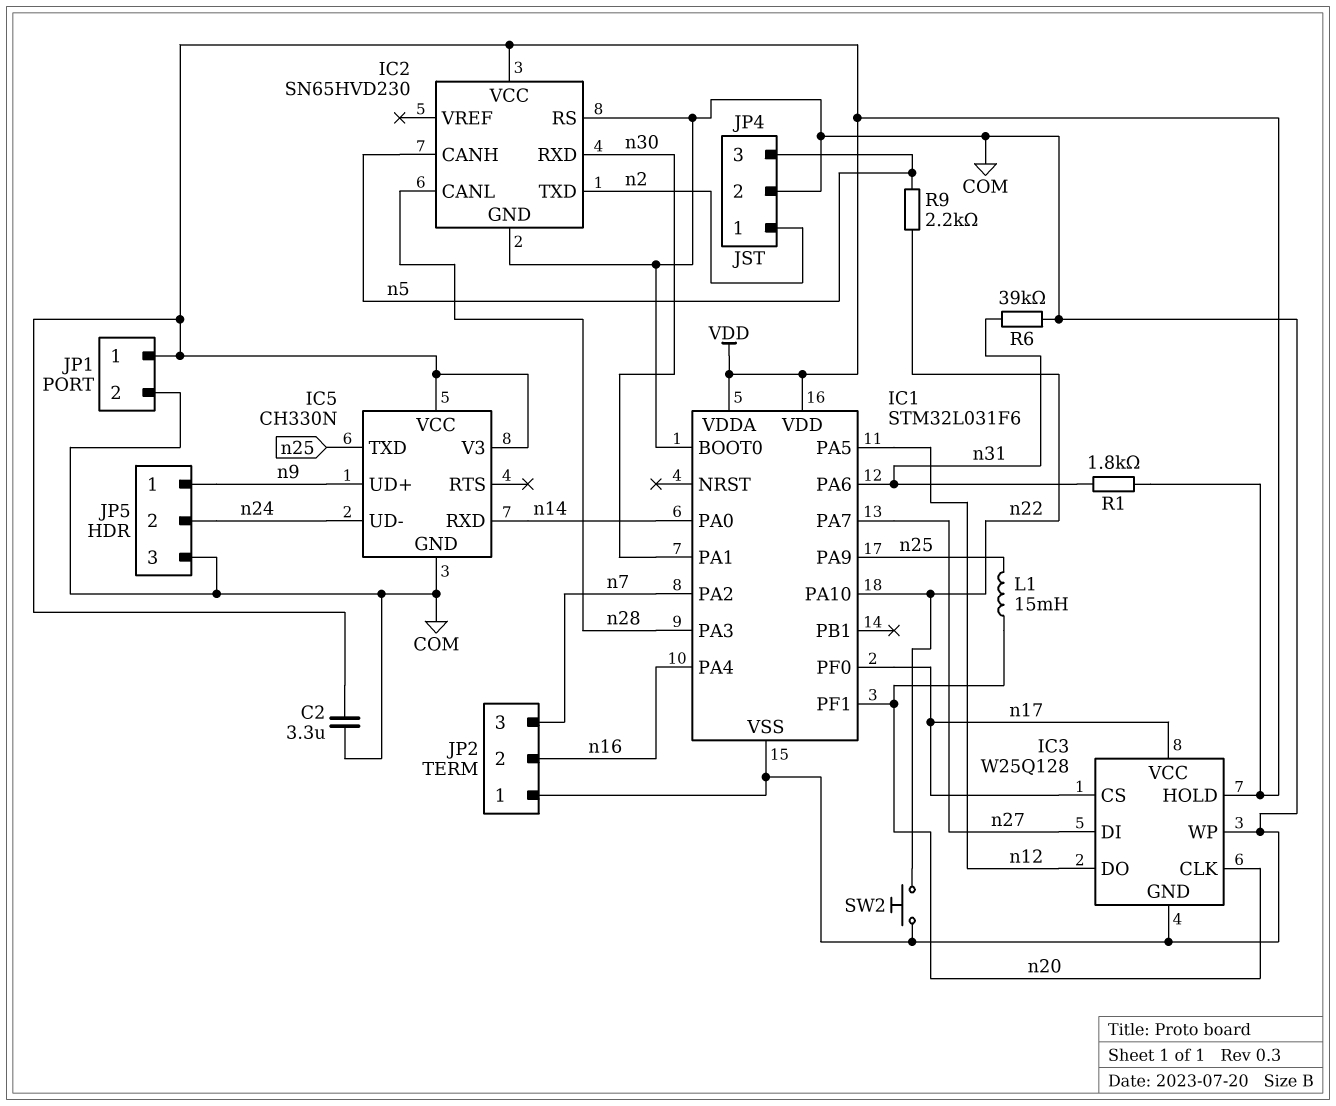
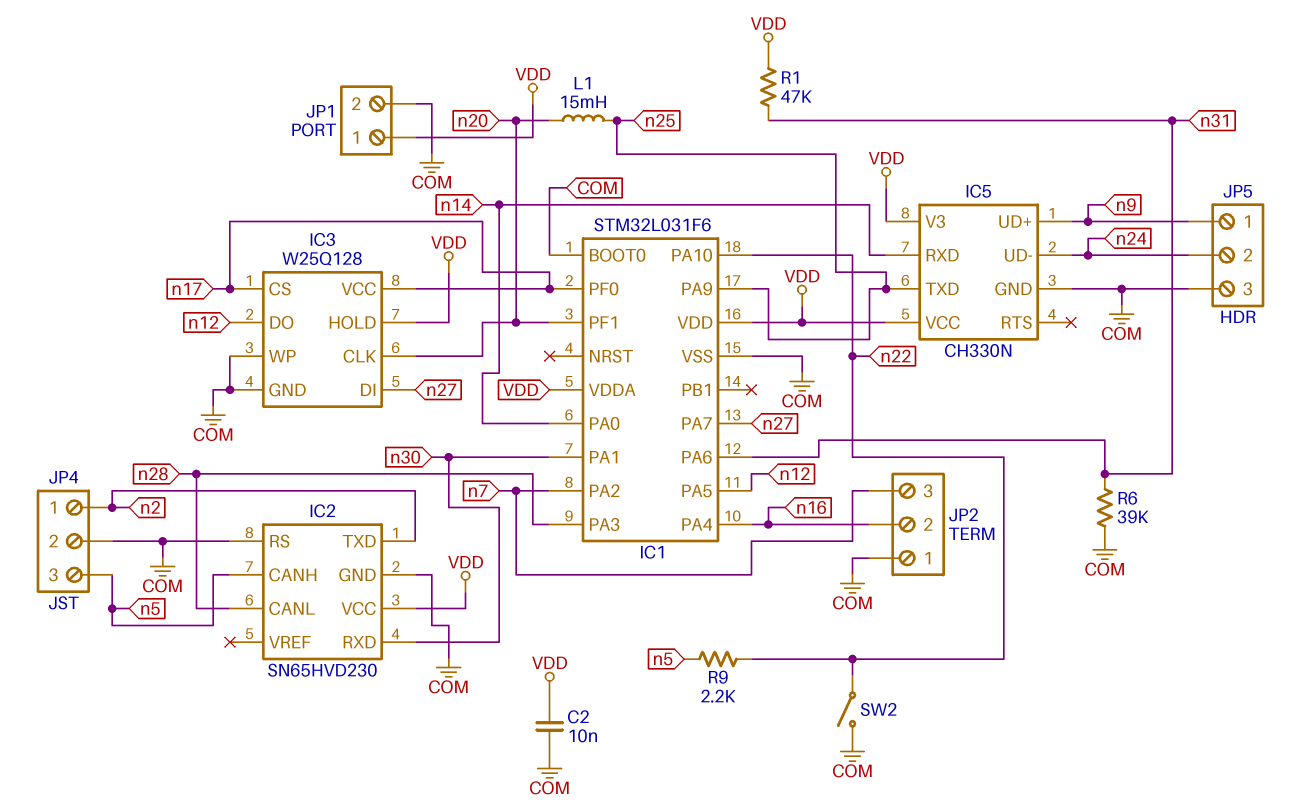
C2: 3.3uF (COM, VDD) -> 10nF (COM, VDD)
R1: 1.8k (VDD, n31) -> 47k (VDD, n31)
SW2: button (COM, n22) -> switch (COM, n22)

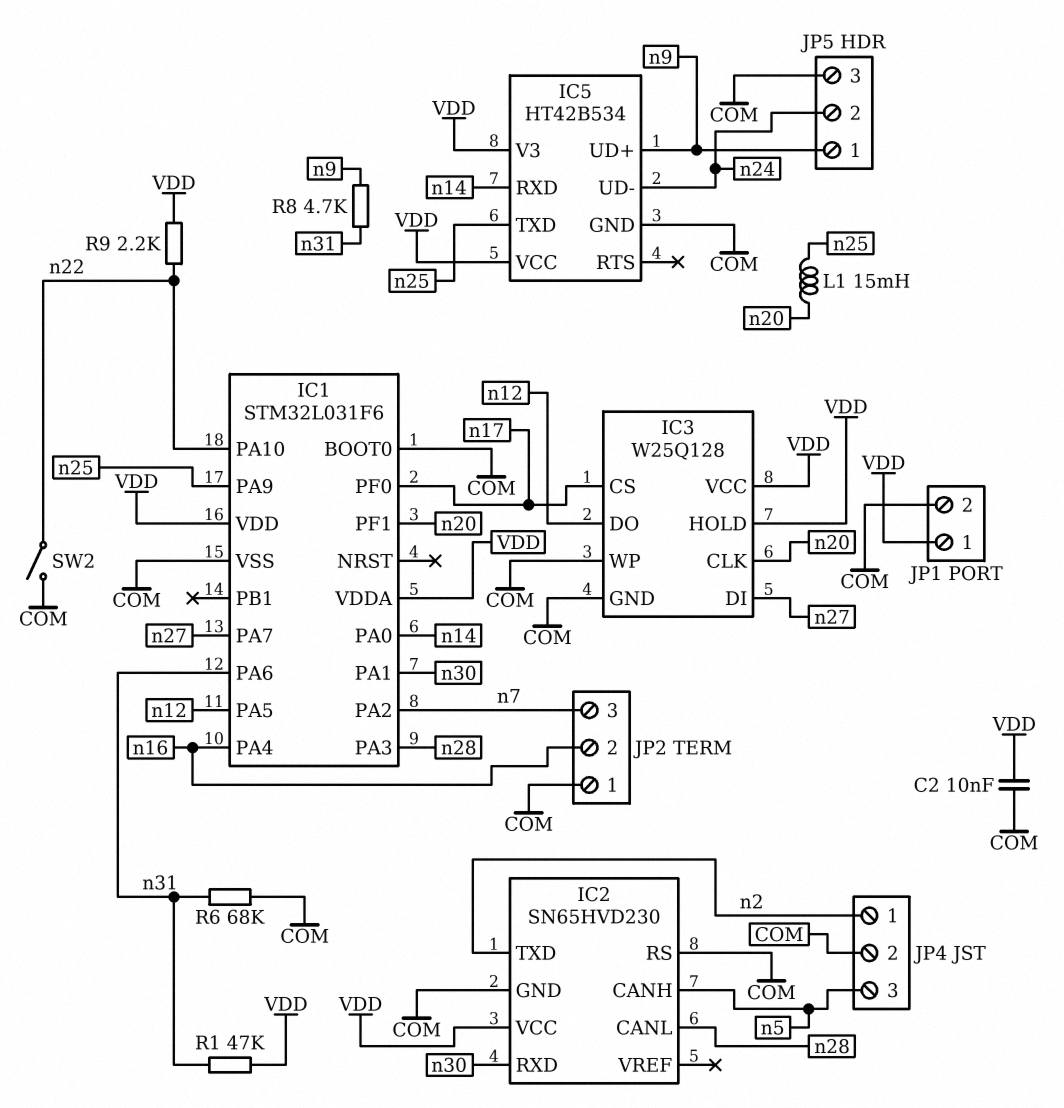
IC3 pin VCC: n17 -> VDD
IC5: CH330N -> HT42B534
R6: 39k (COM, n31) -> 68k (COM, n31)
R8: none -> 4.7k (n9, n31)
R9: 2.2k (n5, n22) -> 2.2k (VDD, n22)

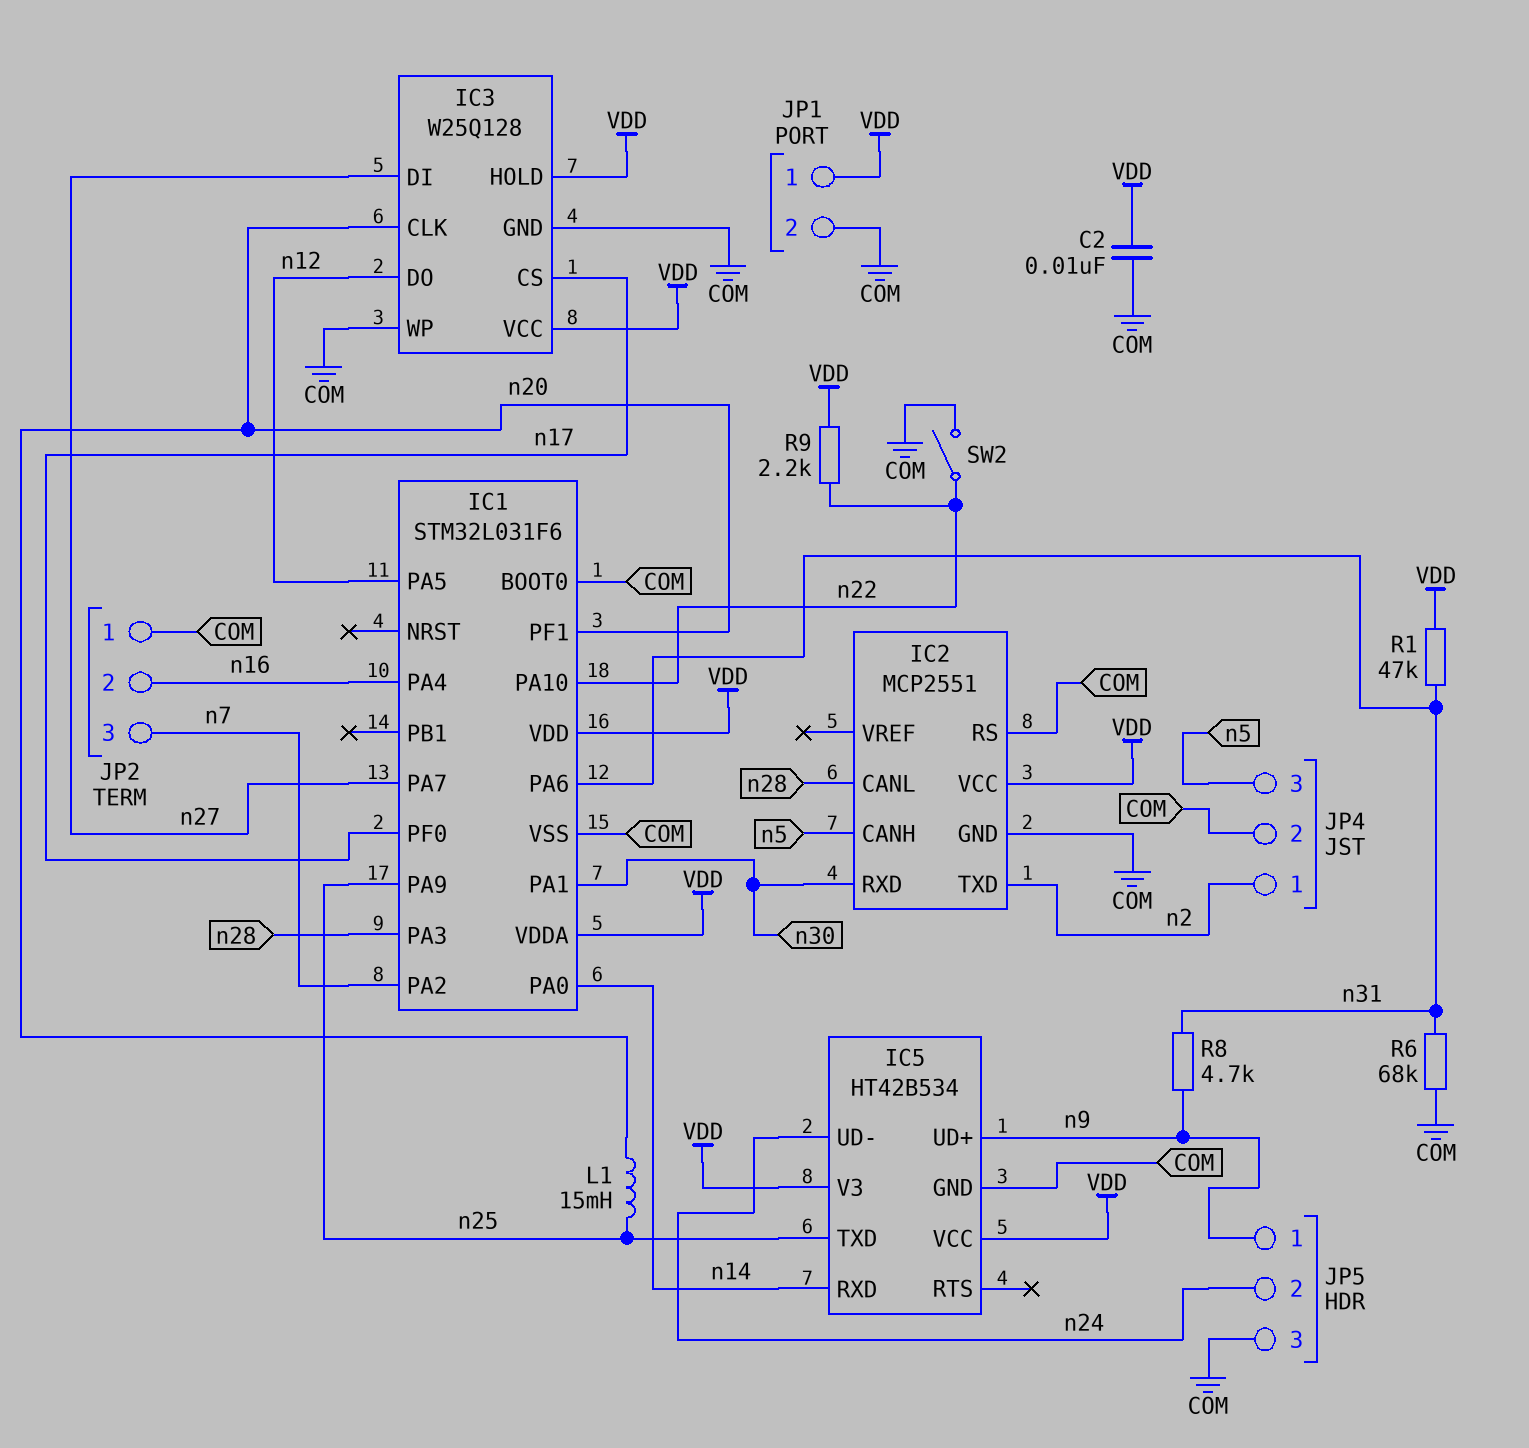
IC2: SN65HVD230 -> MCP2551

